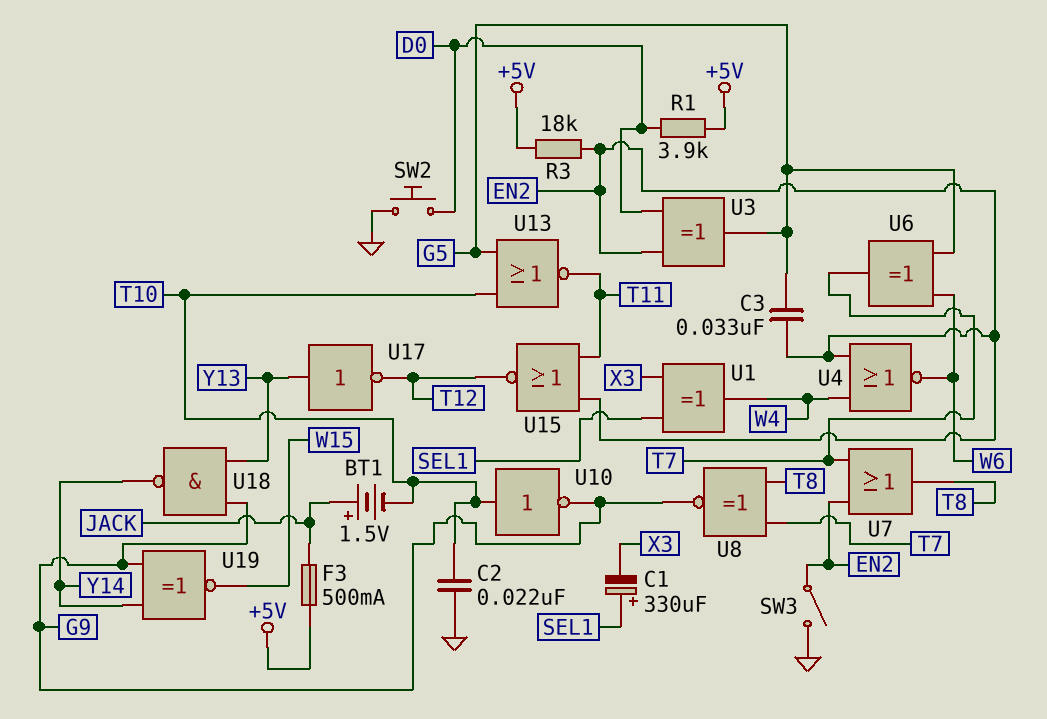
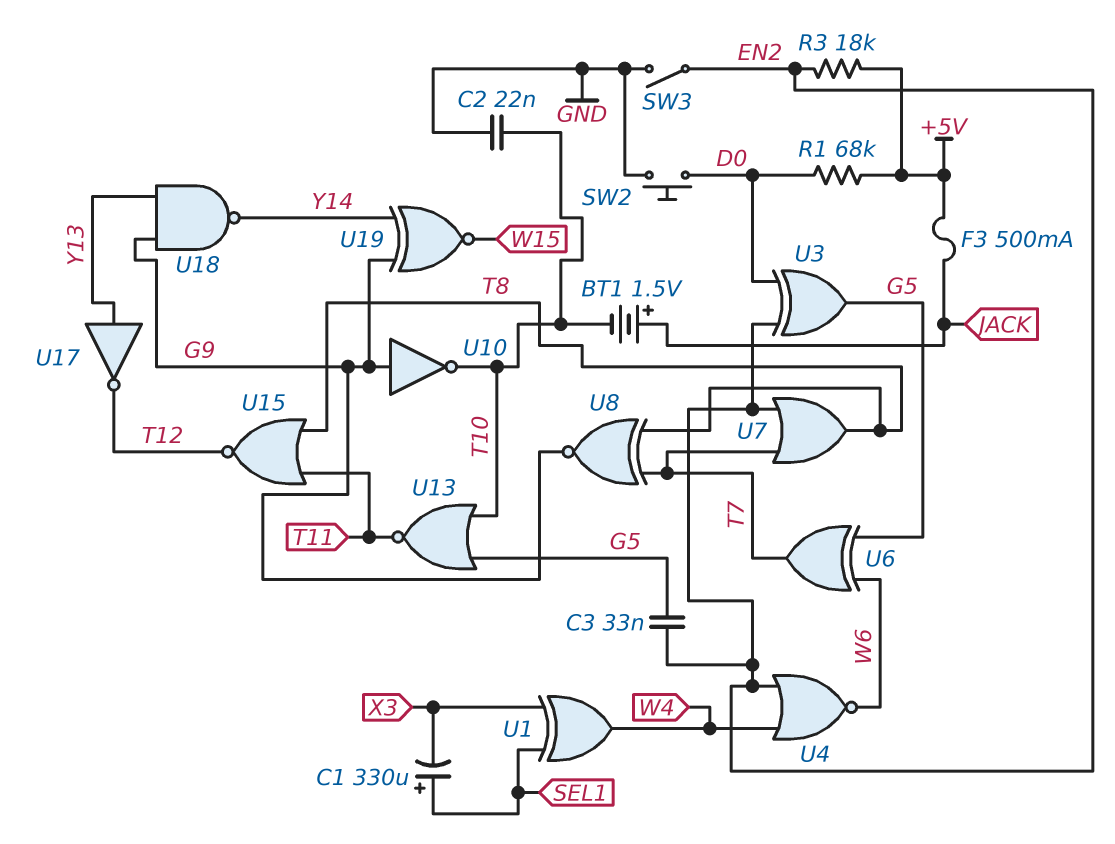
R1: 3.9k (+5V, D0) -> 68k (+5V, D0)
U10: NOT (in T10, out G9) -> NOT (in G9, out T10)
U15: NOR (in EN2, in T11, out T12) -> NOR (in T8, in T11, out T12)

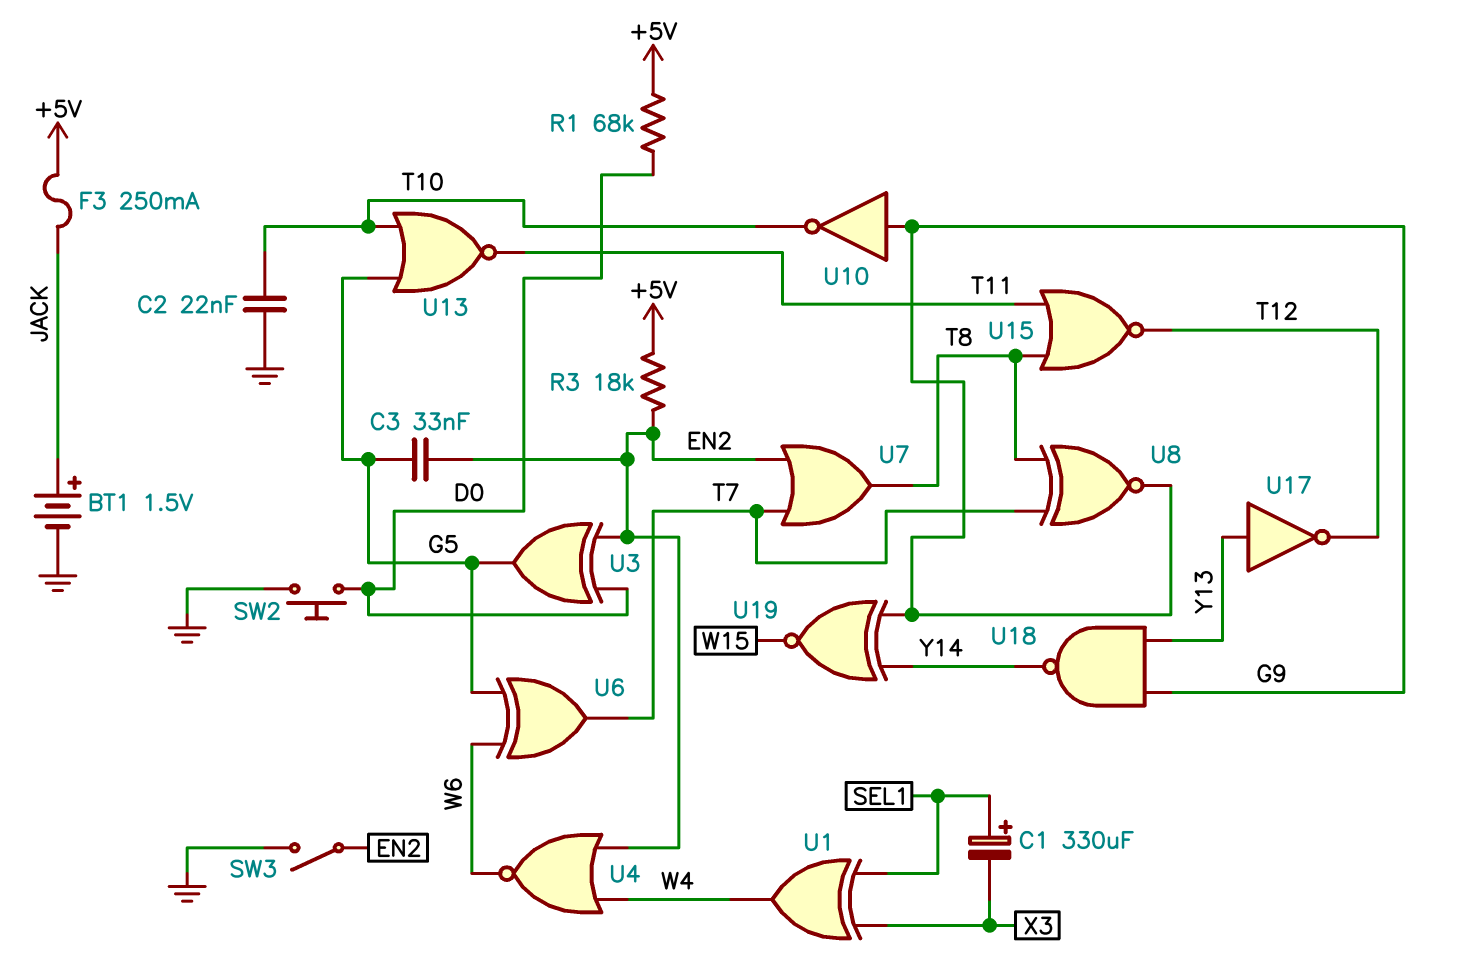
BT1: 1.5V (plus JACK, minus T10) -> 1.5V (plus JACK, minus GND)
F3: 500mA (+5V, JACK) -> 250mA (+5V, JACK)

